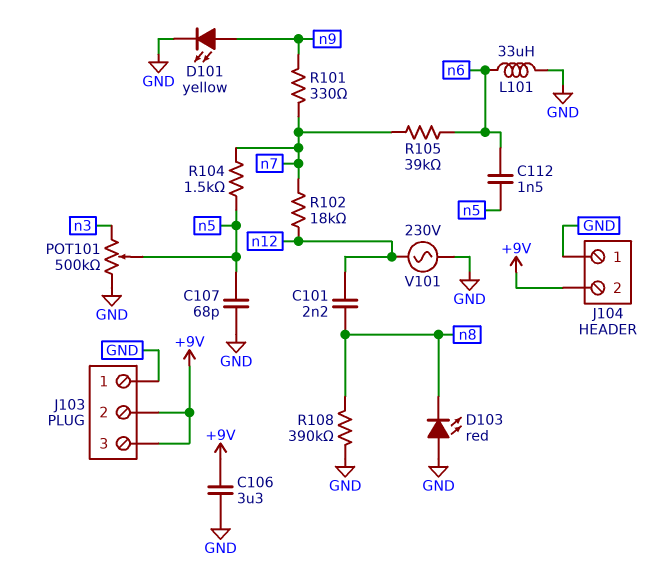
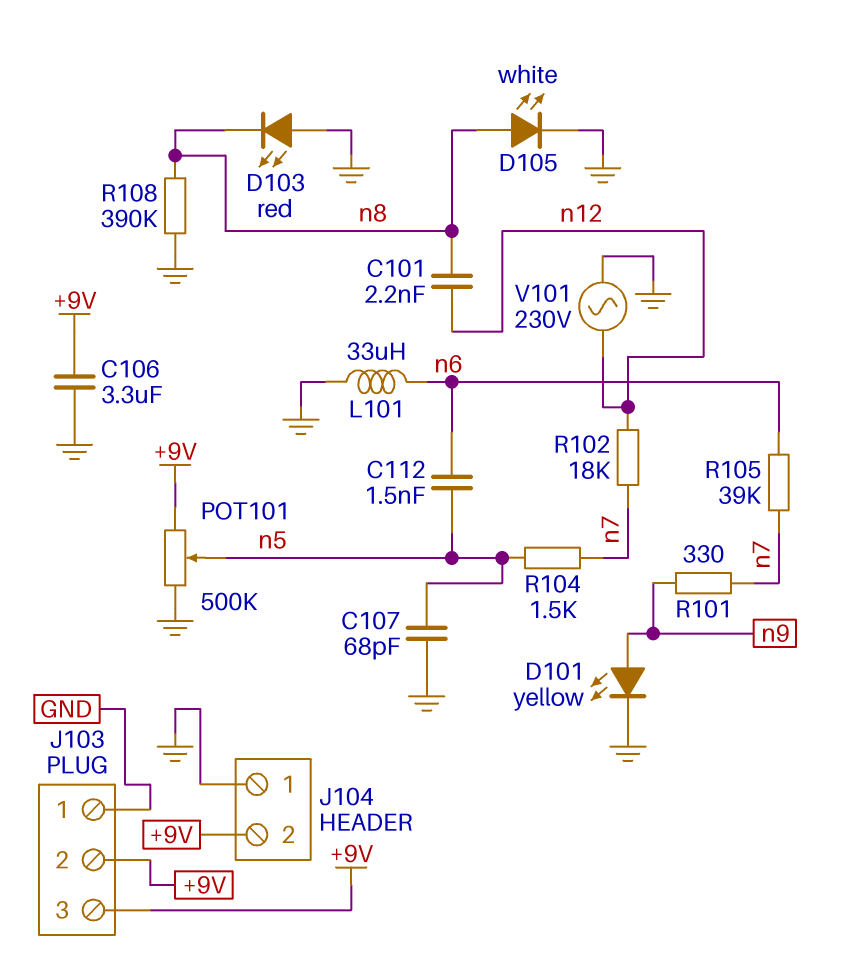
D105: none -> LED white (A n8, K GND)
POT101: 500k (GND, n3, wiper n5) -> 500k (+9V, GND, wiper n5)

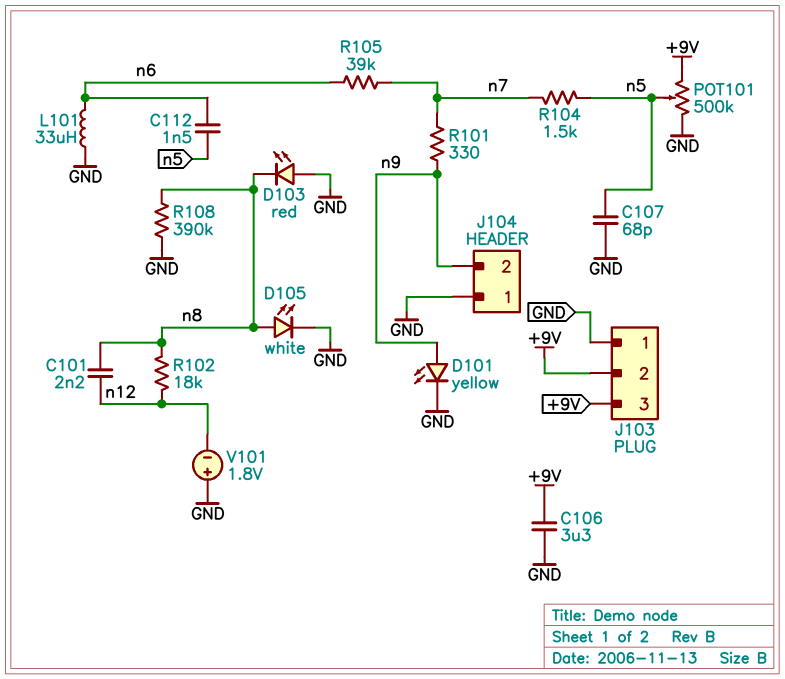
J104 pin 2: +9V -> n9
R102: 18k (n7, n12) -> 18k (n8, n12)
V101: AC 230V (GND, n12) -> 1.8V (plus GND, minus n12)

